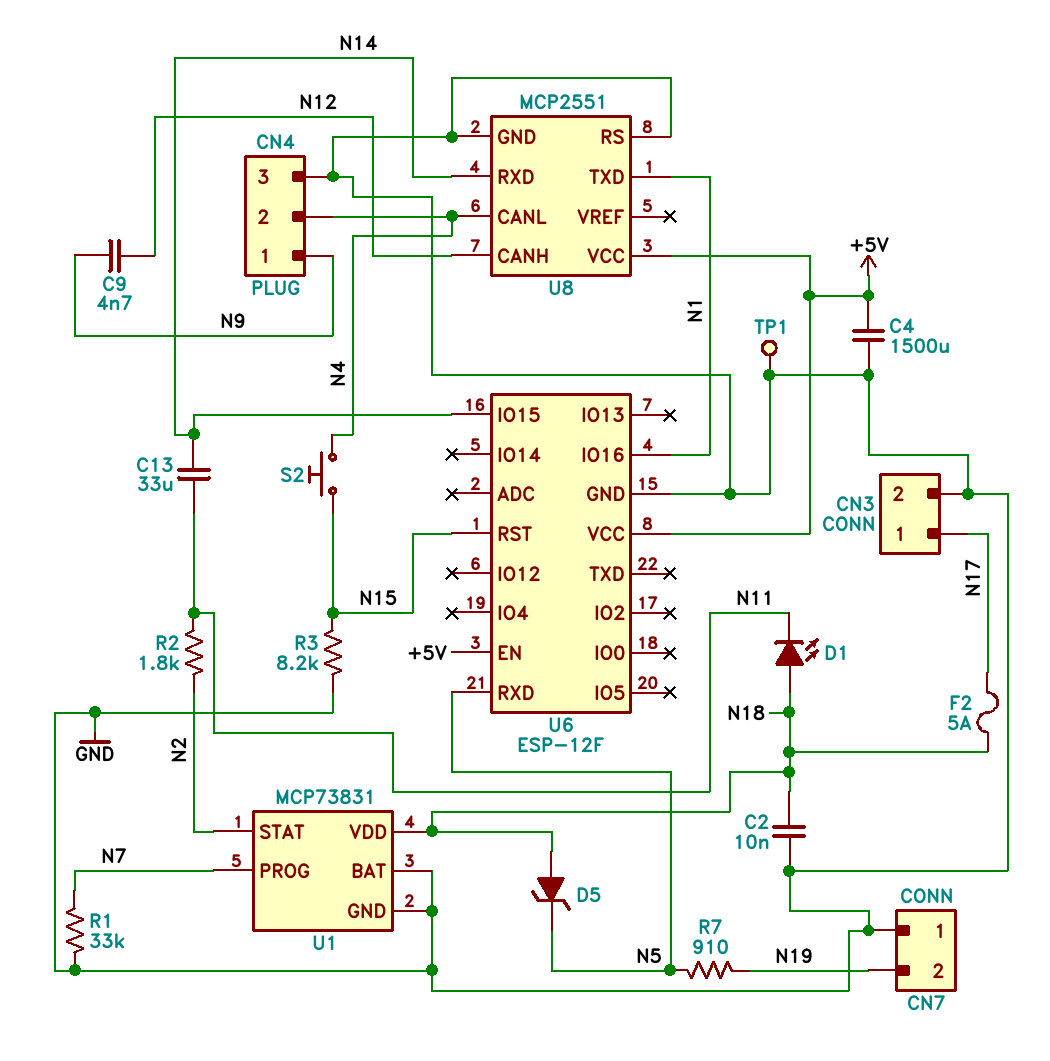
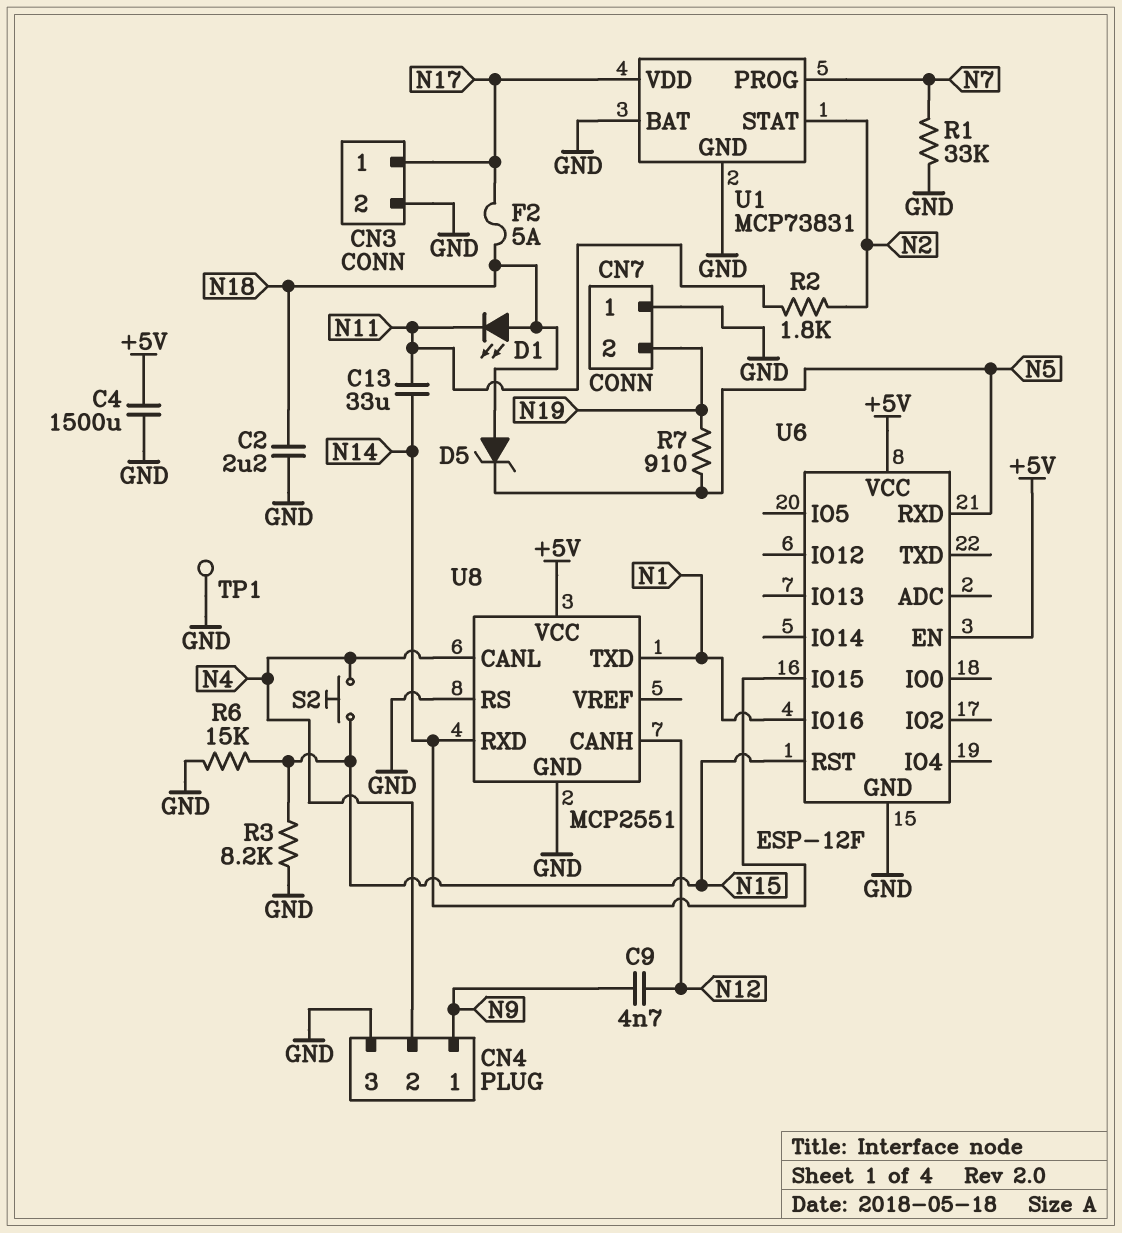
C2: 10nF (GND, N18) -> 2.2uF (GND, N18)
R6: none -> 15k (GND, N15)
U1 pin VDD: N18 -> N17

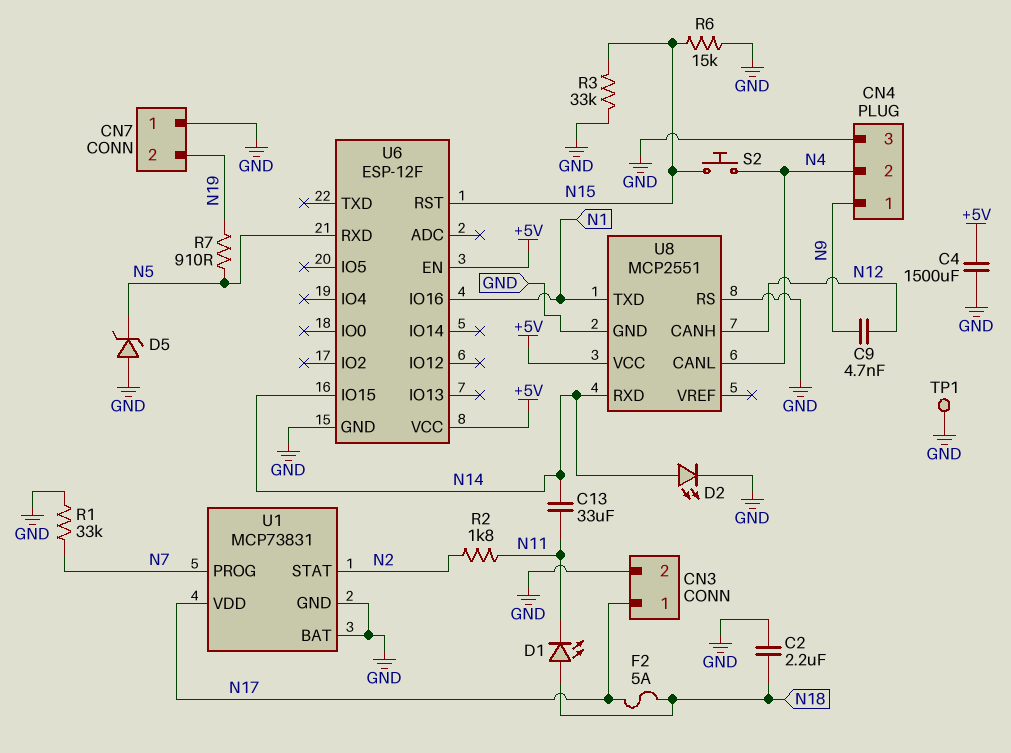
D2: none -> LED (A N14, K GND)
D5: zener (A N18, K N5) -> zener (A GND, K N5)
R3: 8.2k (GND, N15) -> 33k (GND, N15)

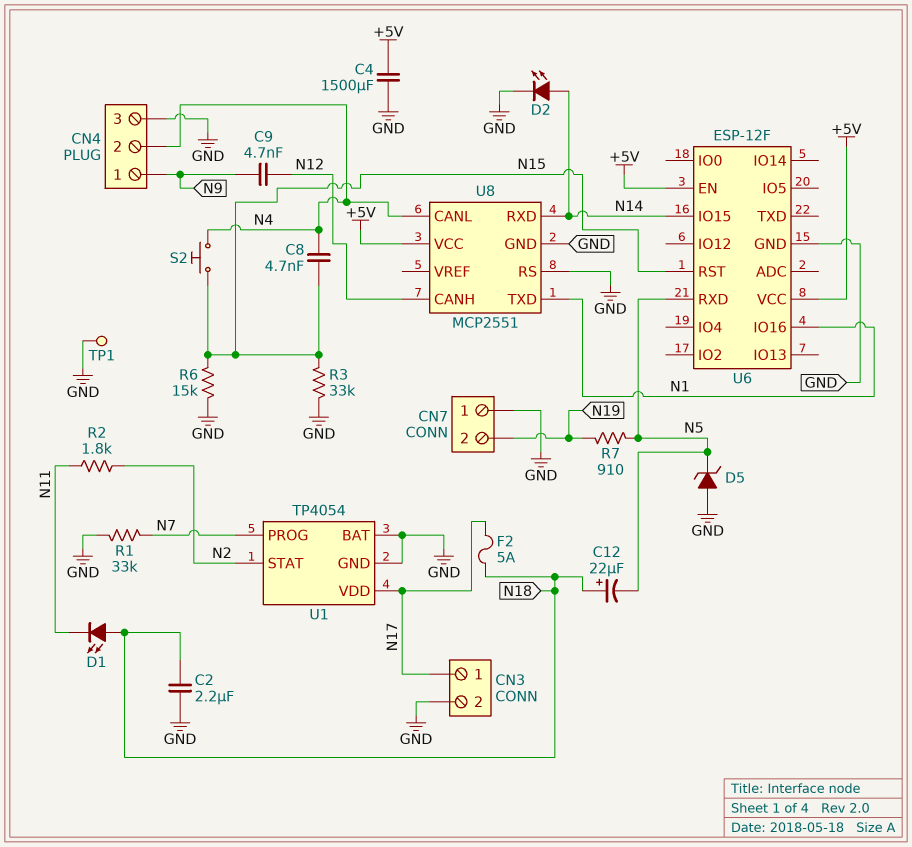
C8: none -> 4.7nF (N4, N15)
C12: none -> 22uF (plus N18, minus N5)
C13: 33uF (N11, N14) -> none
U1: MCP73831 -> TP4054

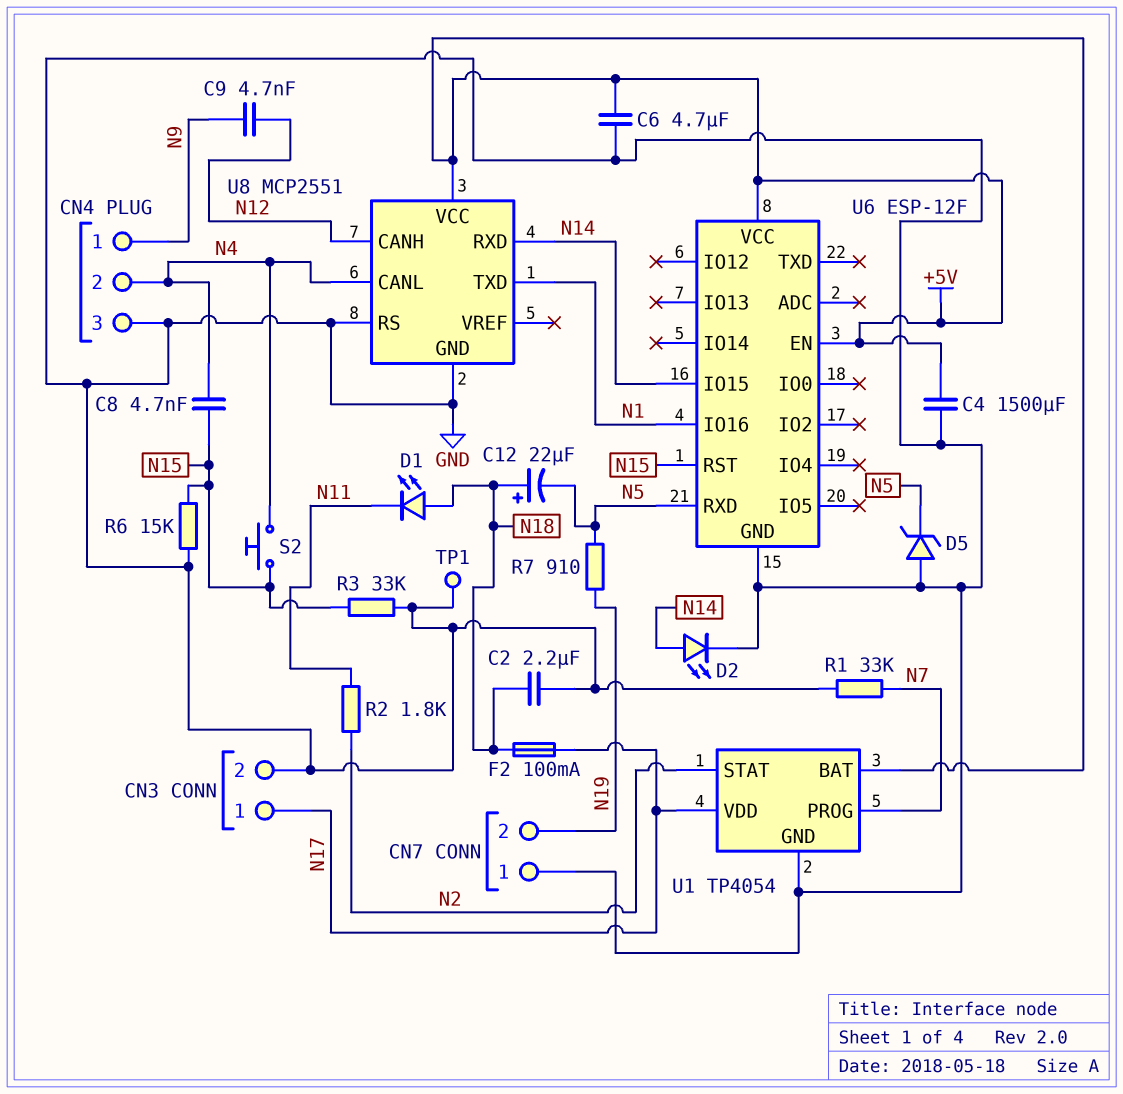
C6: none -> 4.7uF (+5V, GND)
F2: 5A (N17, N18) -> 100mA (N17, N18)
U1 pin BAT: GND -> +5V

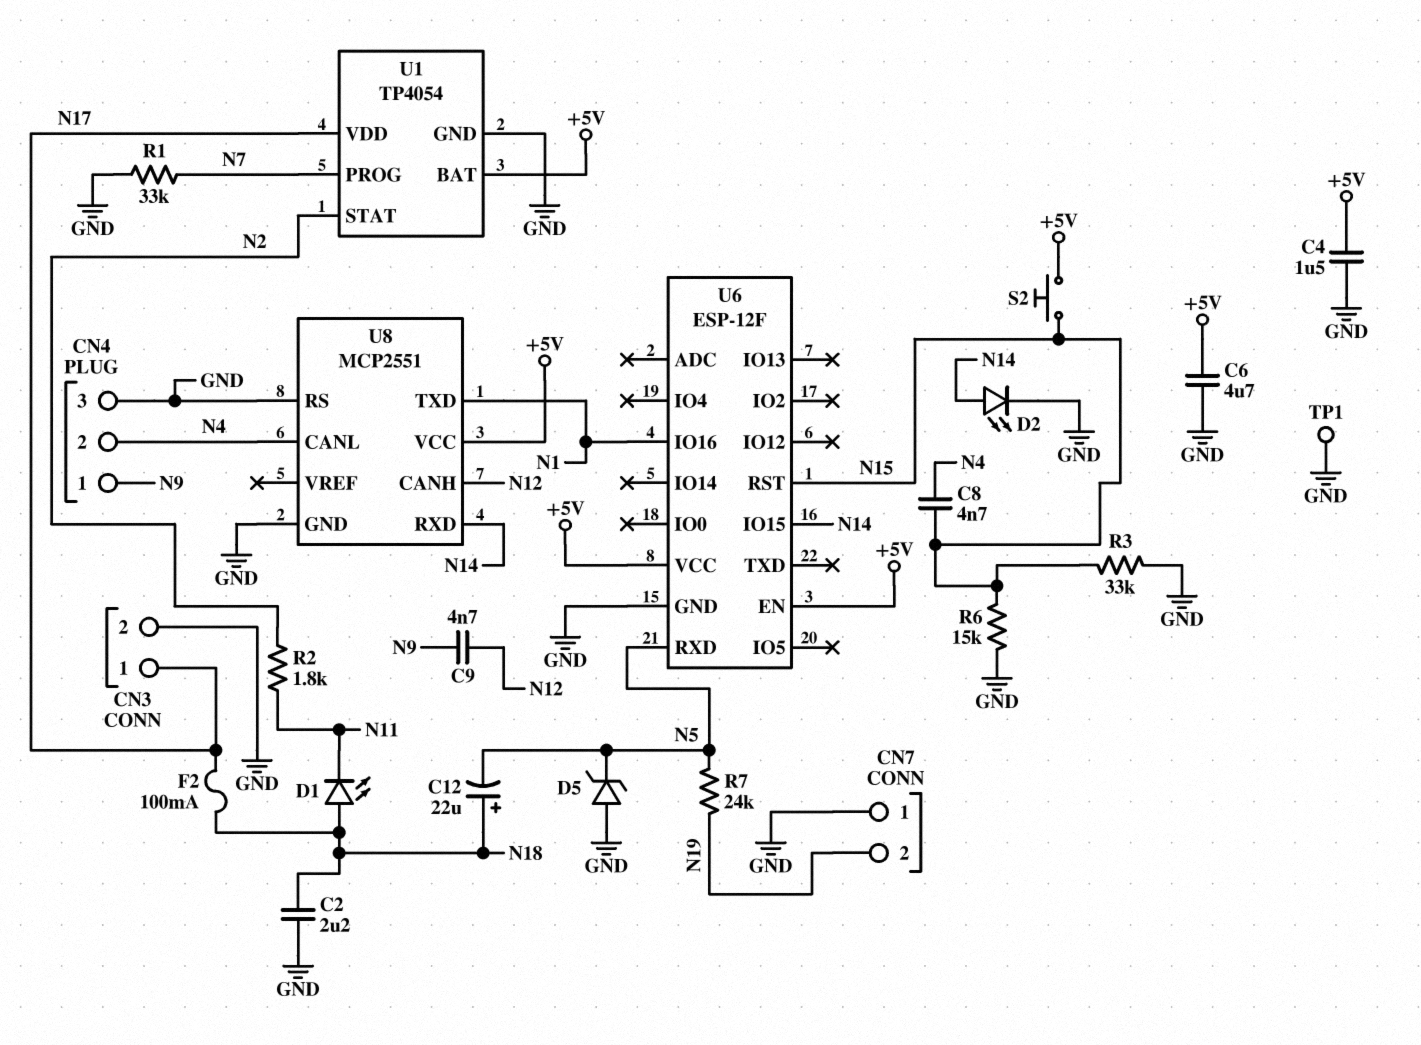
C4: 1500uF (+5V, GND) -> 1.5uF (+5V, GND)
R7: 910 (N5, N19) -> 24k (N5, N19)
S2: button (N4, N15) -> button (+5V, N15)

